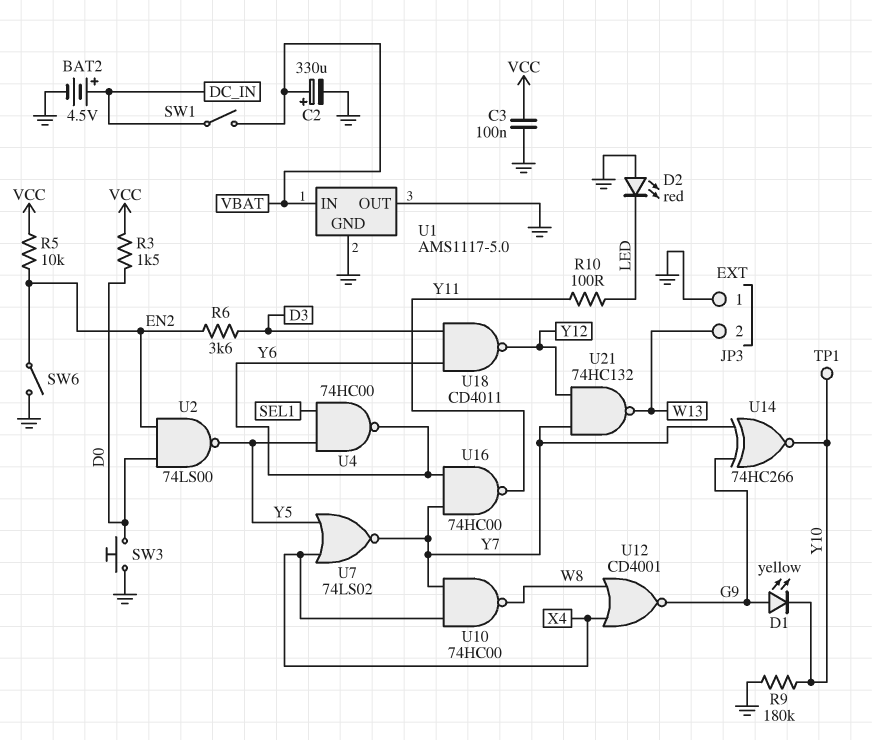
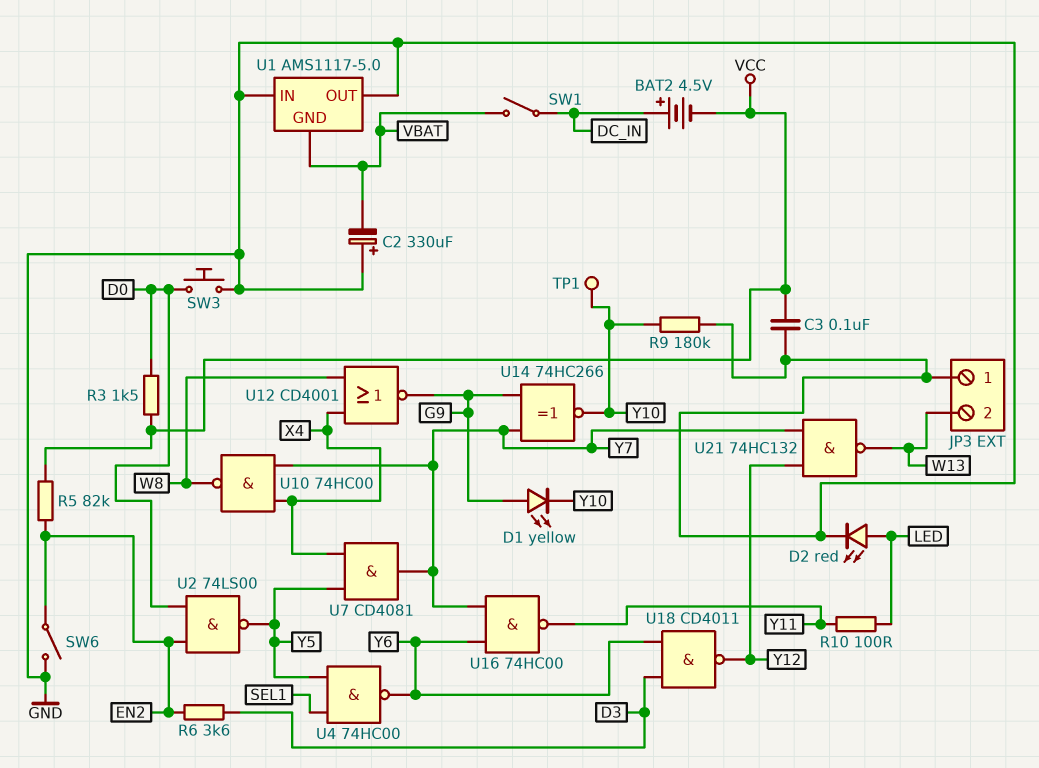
BAT2: 4.5V (plus DC_IN, minus GND) -> 4.5V (plus DC_IN, minus VCC)
C2: 330uF (plus VBAT, minus GND) -> 330uF (plus GND, minus VBAT)
D2: LED red (A GND, K LED) -> LED red (A LED, K GND)
R5: 10k (EN2, VCC) -> 82k (EN2, VCC)
U1 pin GND: GND -> VBAT
U1 pin IN: VBAT -> GND
U7: NOR 74LS02 (in X4, in Y5, out Y7) -> AND CD4081 (in X4, in Y5, out Y7)

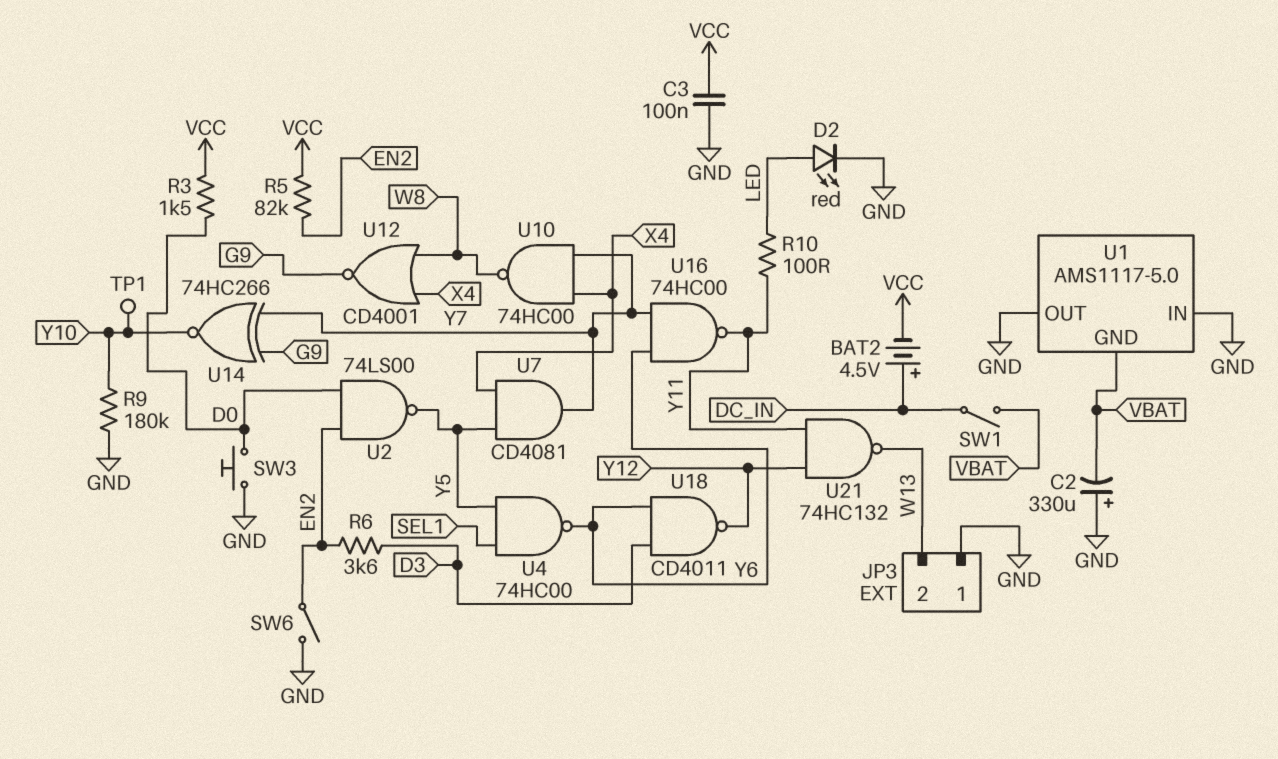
D1: LED yellow (A G9, K Y10) -> none
U21: NAND 74HC132 (in Y7, in Y12, out W13) -> NAND 74HC132 (in Y11, in Y12, out W13)

